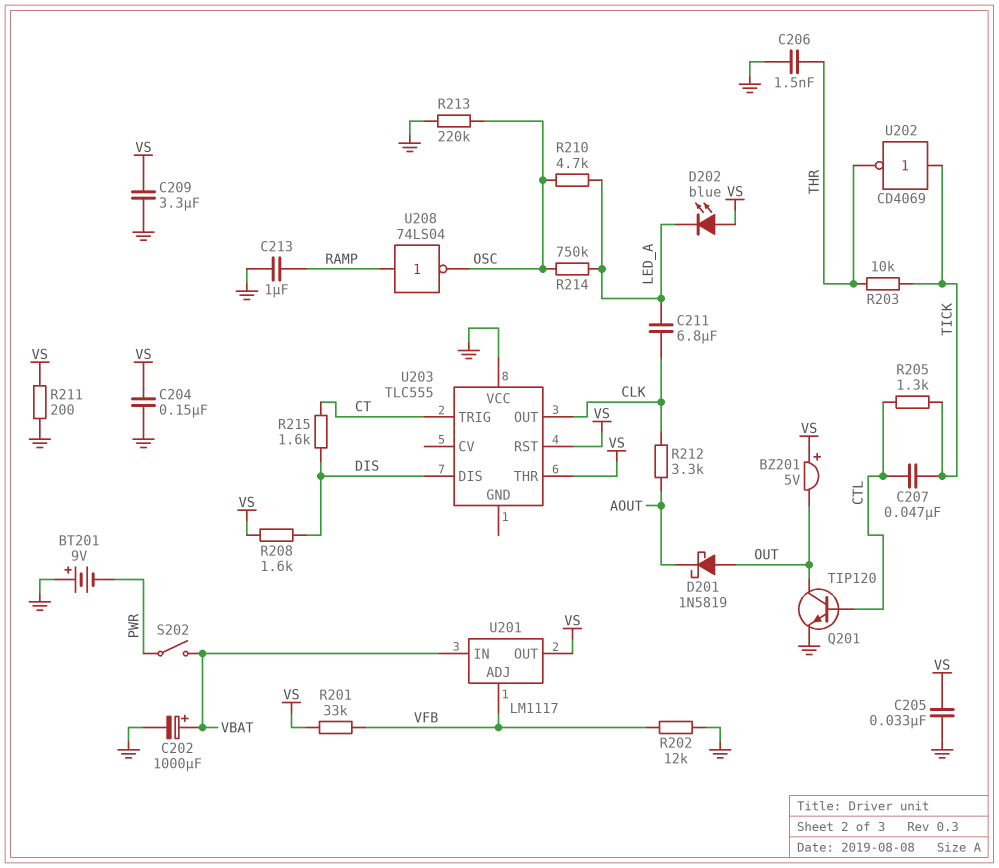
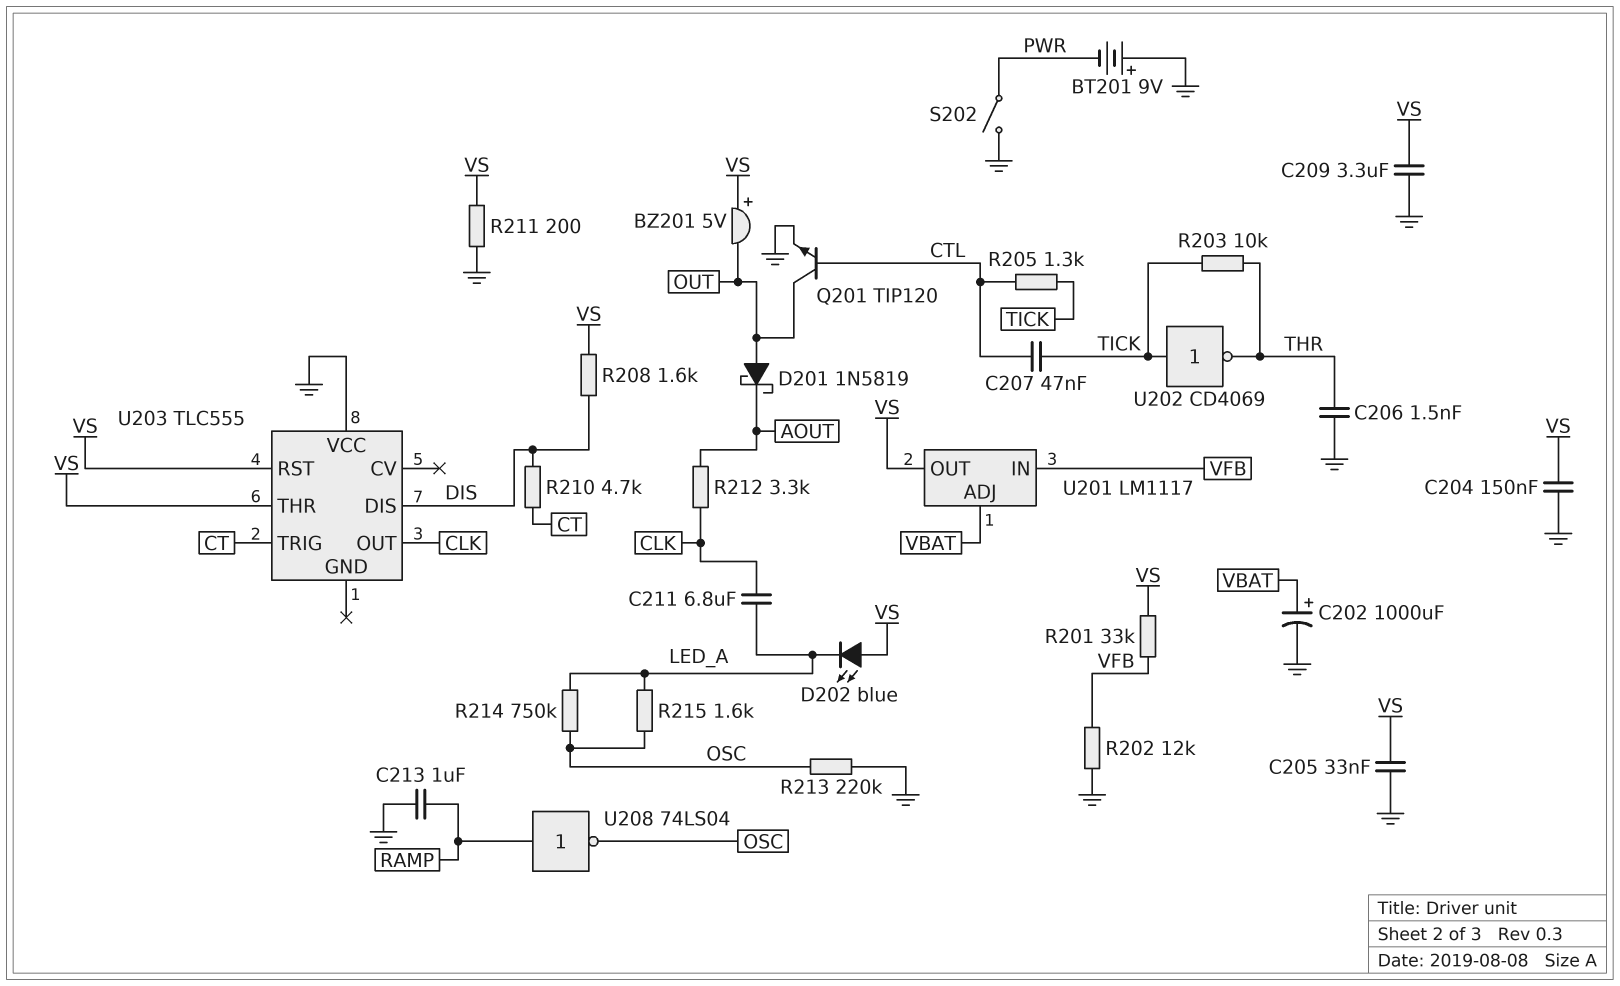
R210: 4.7k (LED_A, OSC) -> 4.7k (CT, DIS)
R215: 1.6k (CT, DIS) -> 1.6k (LED_A, OSC)
S202: switch (PWR, VBAT) -> switch (GND, PWR)
U201 pin ADJ: VFB -> VBAT
U201 pin IN: VBAT -> VFB

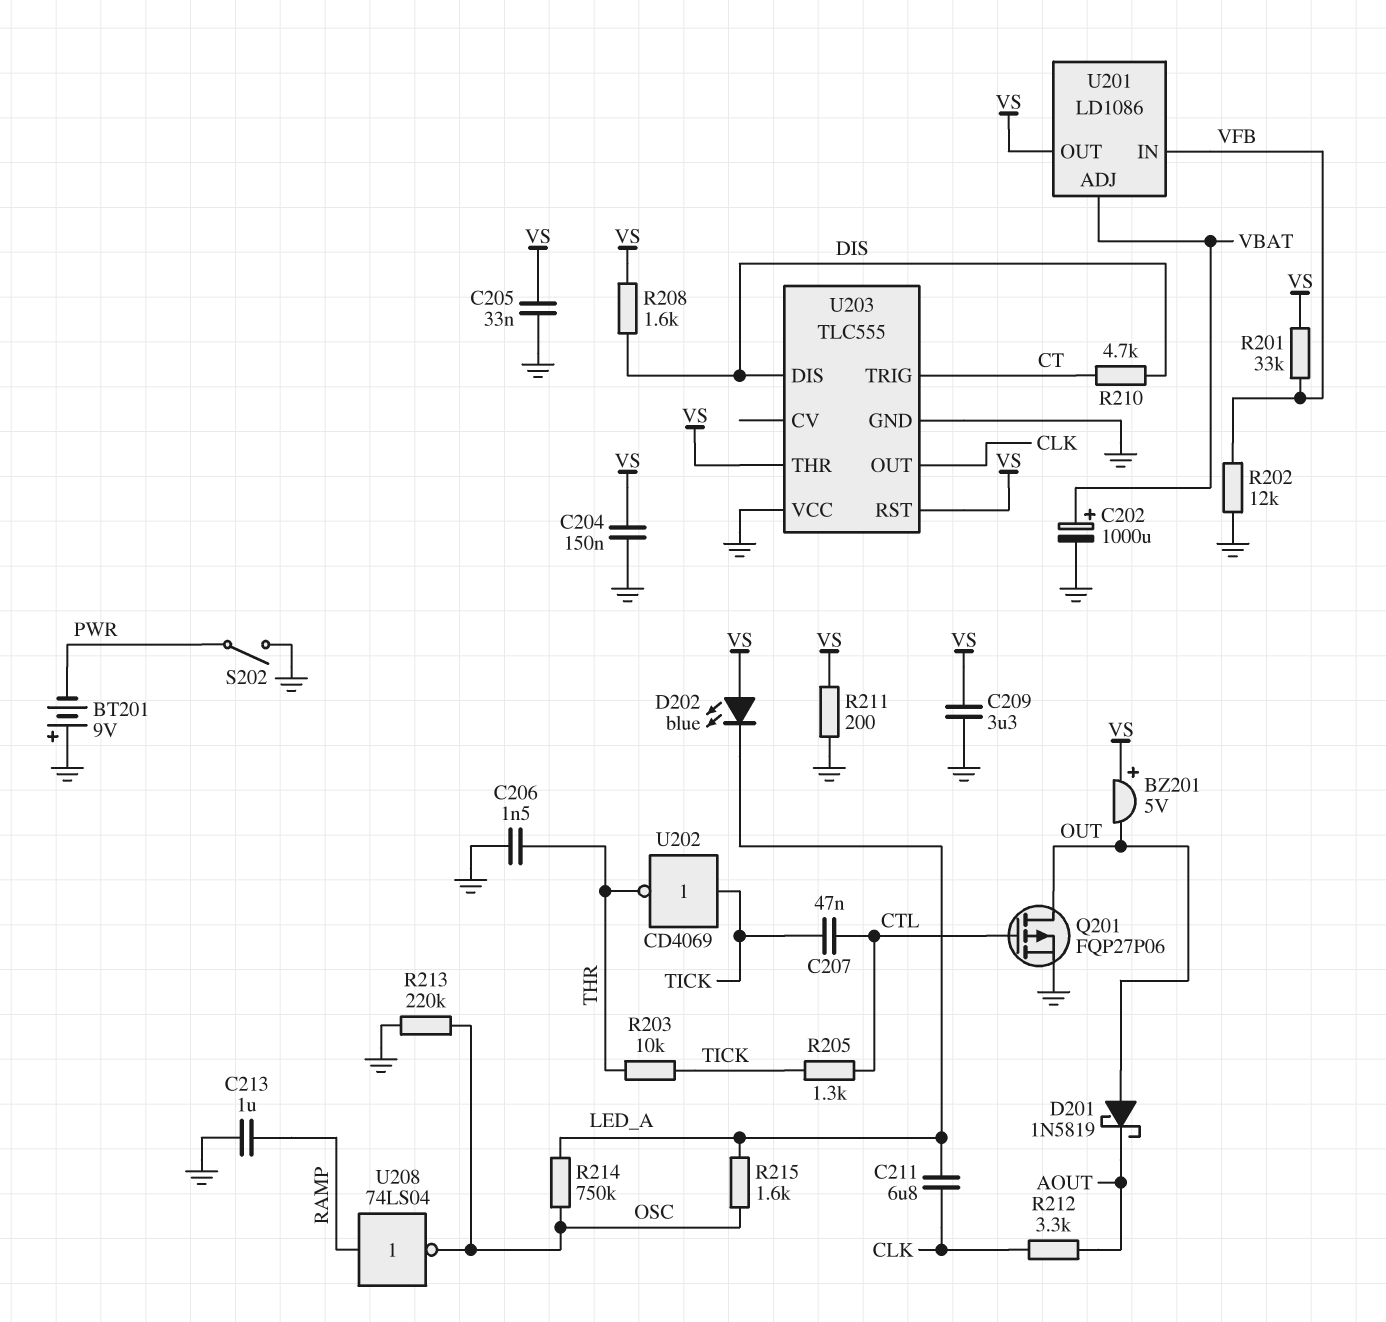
Q201: NPN TIP120 (B CTL, C OUT, E GND) -> PMOS FQP27P06 (G CTL, D OUT, S GND)
U201: LM1117 -> LD1086
U203 pin GND: none -> GND

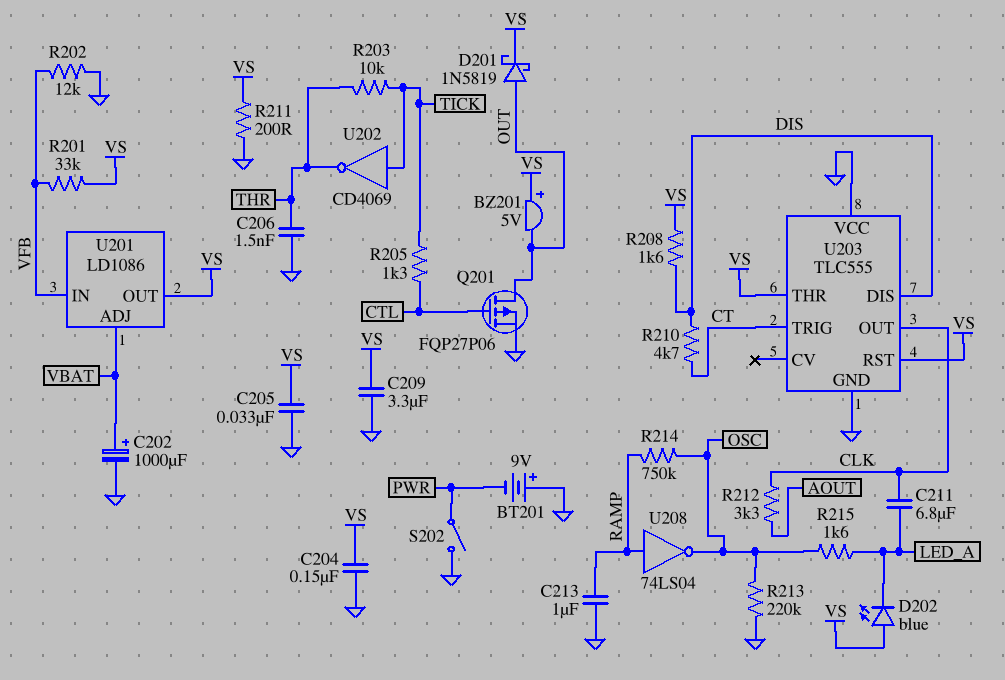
C207: 47nF (CTL, TICK) -> none
D201: schottky 1N5819 (A OUT, K AOUT) -> schottky 1N5819 (A OUT, K VS)
R214: 750k (LED_A, OSC) -> 750k (OSC, RAMP)

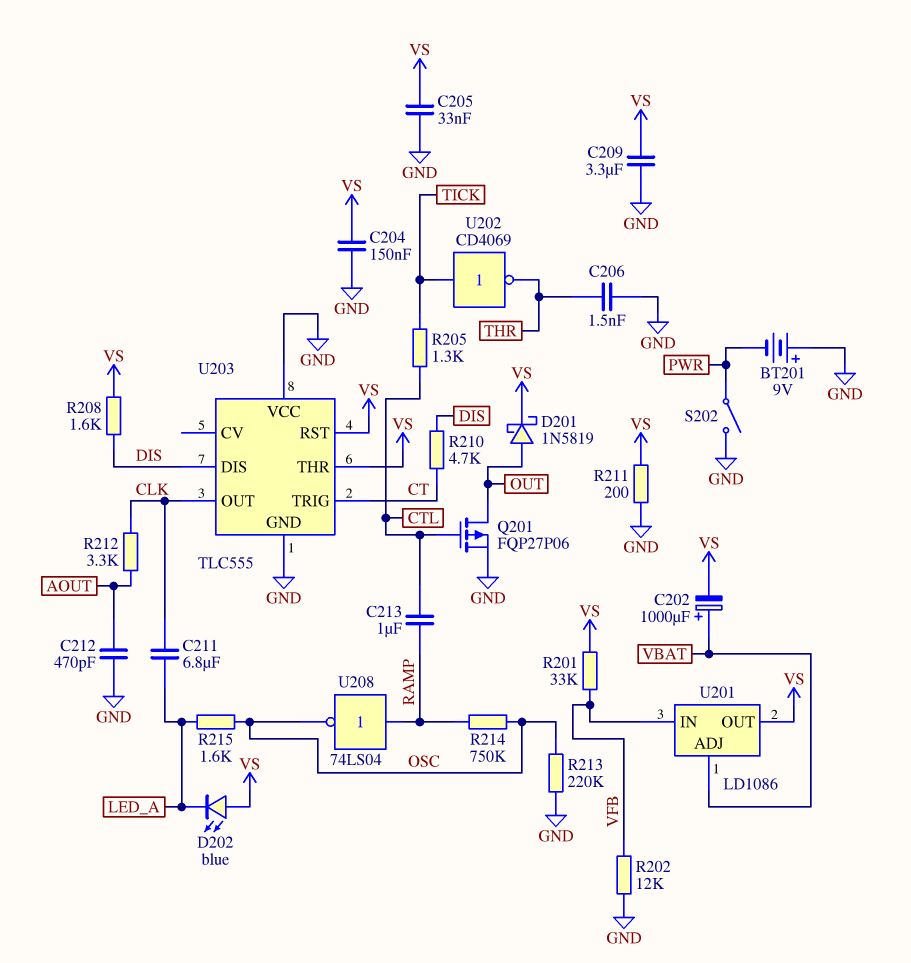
BZ201: buzzer 5V (plus VS, minus OUT) -> none
C202: 1000uF (plus VBAT, minus GND) -> 1000uF (plus VBAT, minus VS)
C212: none -> 470pF (AOUT, GND)
C213: 1uF (GND, RAMP) -> 1uF (CTL, RAMP)
R203: 10k (THR, TICK) -> none

